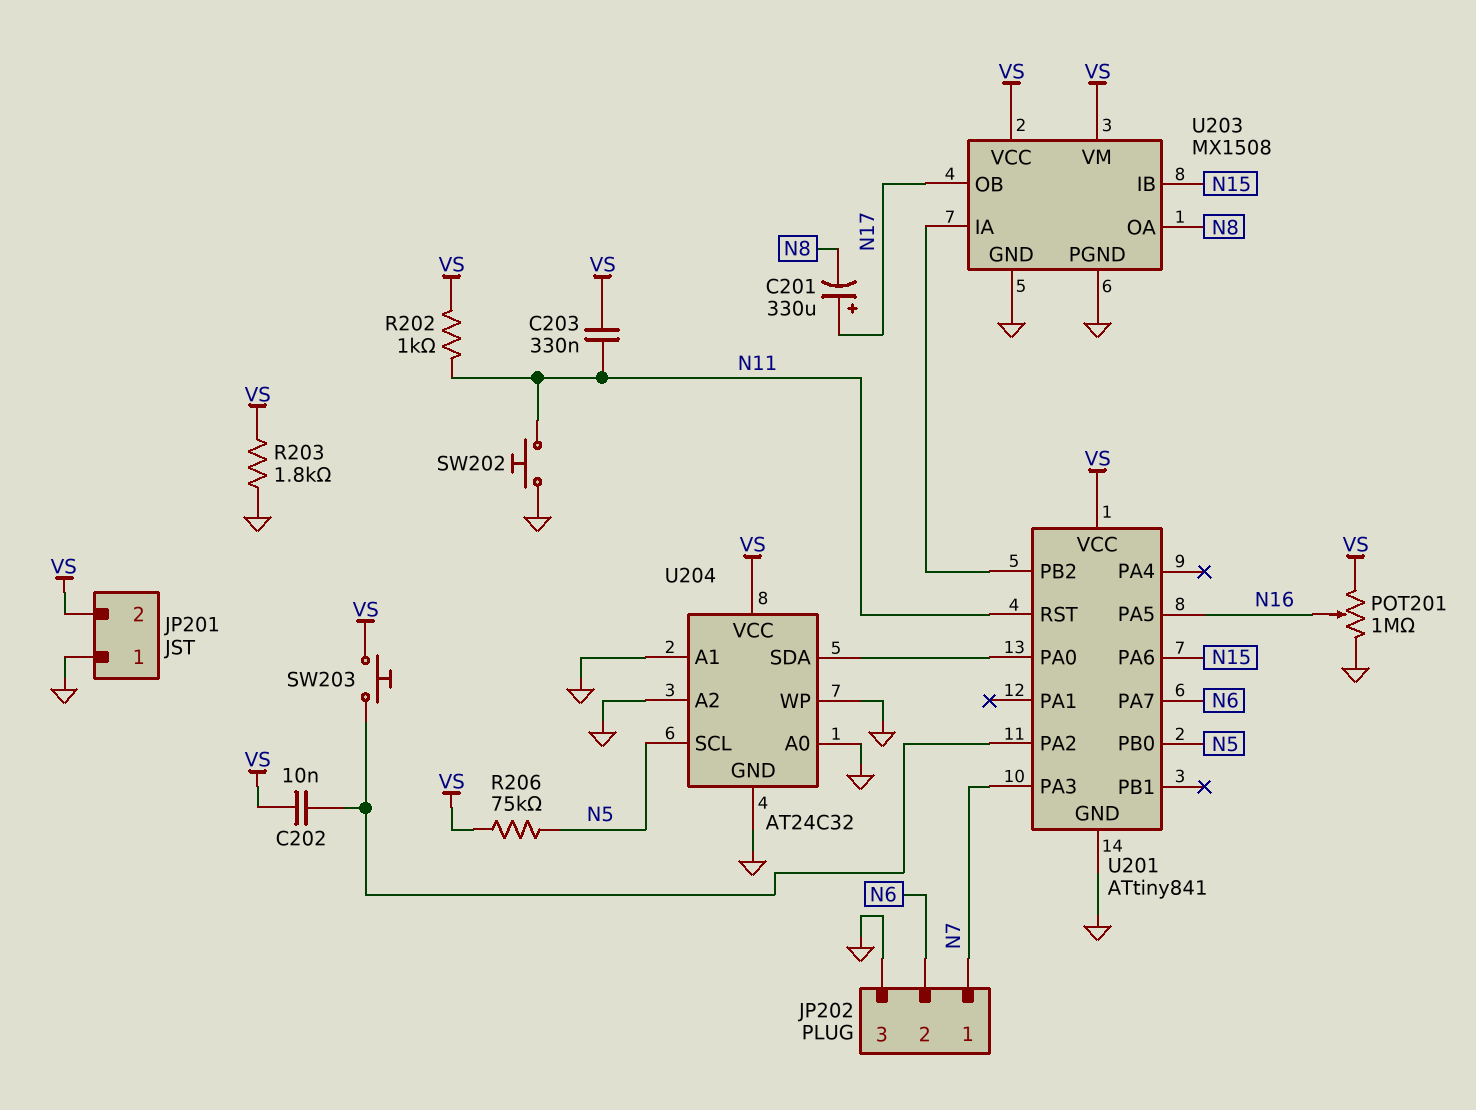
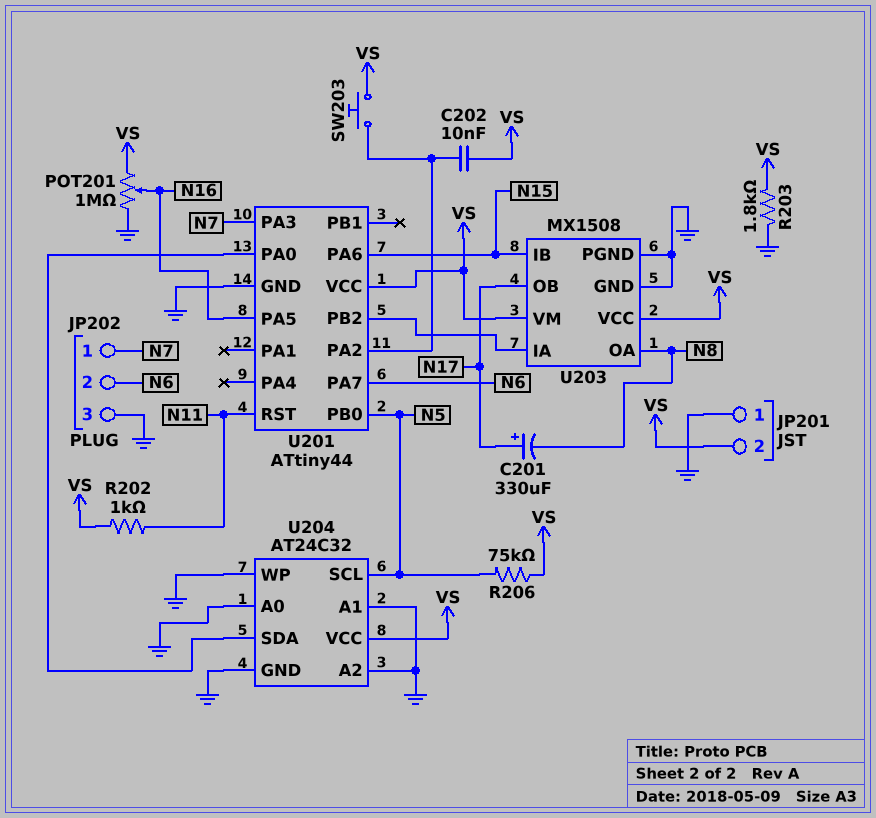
C203: 330nF (N11, VS) -> none
SW202: button (GND, N11) -> none
U201: ATtiny841 -> ATtiny44

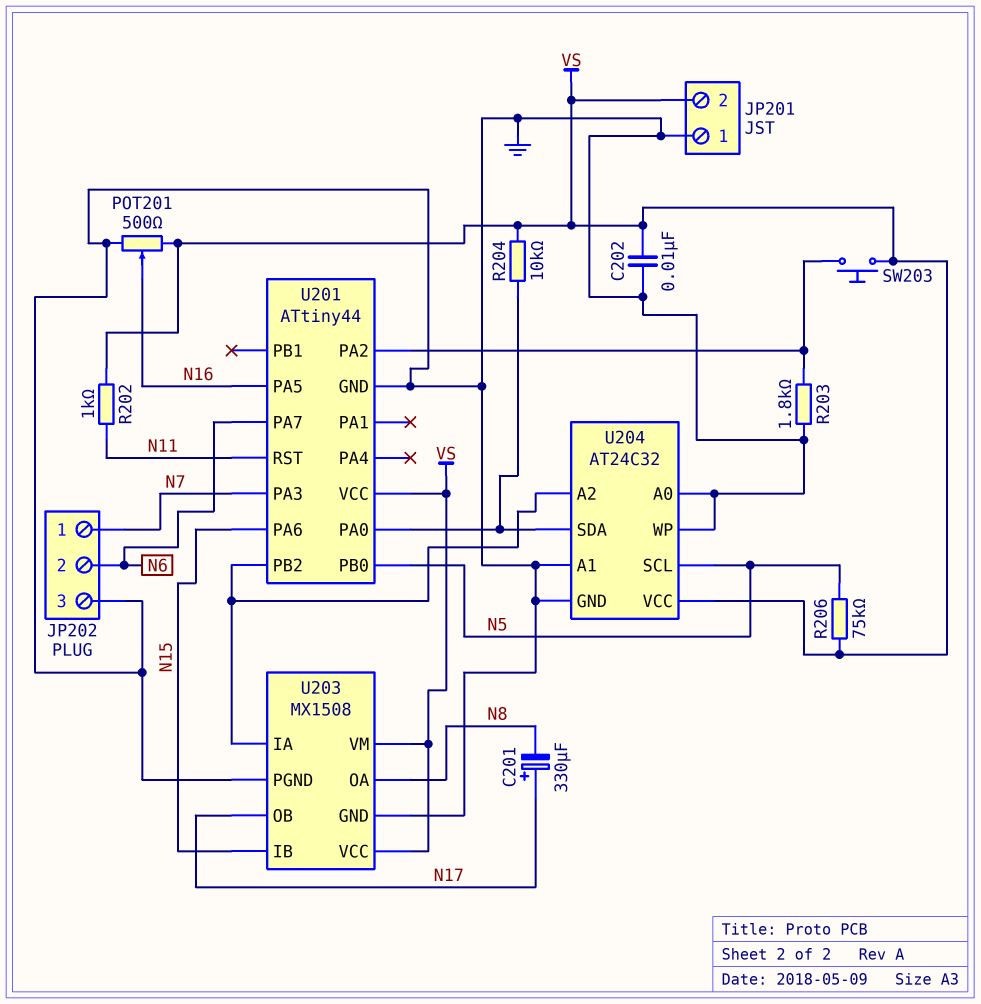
C202: 10nF (U201/PA2, VS) -> 10nF (GND, VS)
POT201: 1M (GND, VS, wiper N16) -> 500 (GND, VS, wiper N16)
R203: 1.8k (GND, VS) -> 1.8k (GND, U201/PA2)
R204: none -> 10k (U201/PA0, VS)
U204 pin A2: GND -> U201/PB2

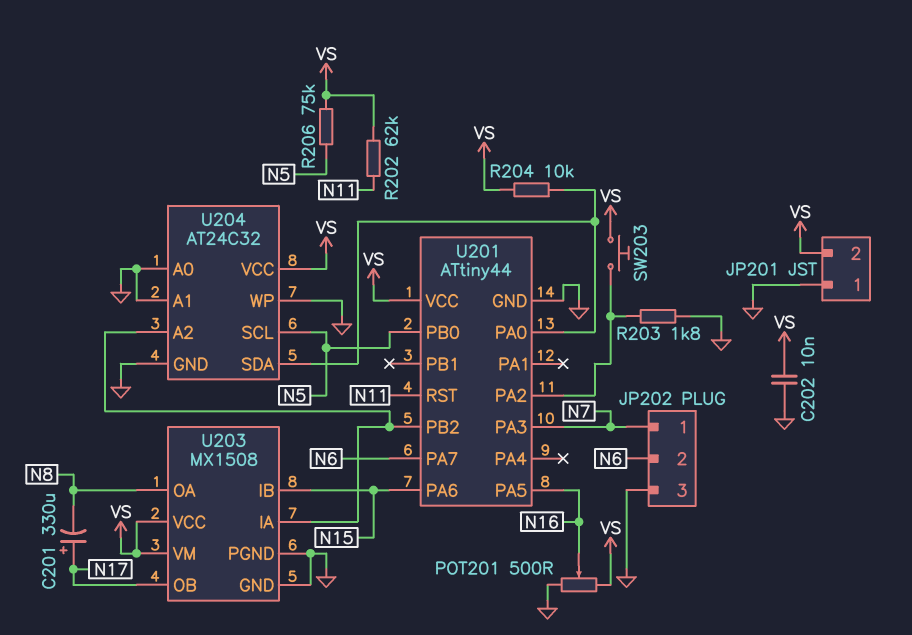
R202: 1k (N11, VS) -> 62k (N11, VS)

